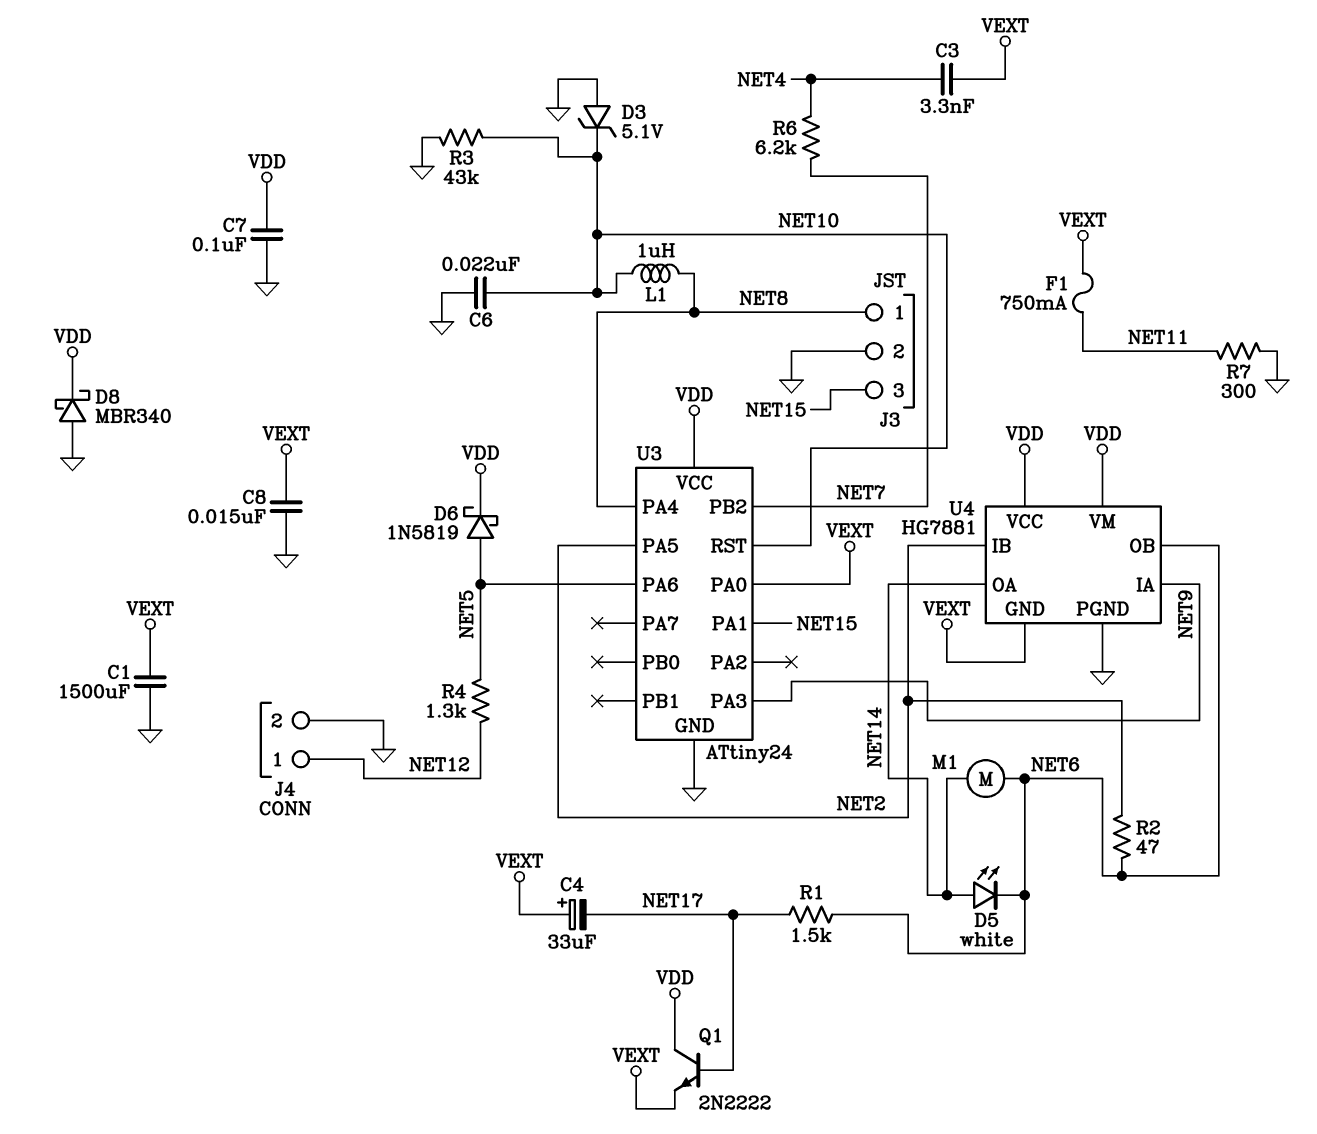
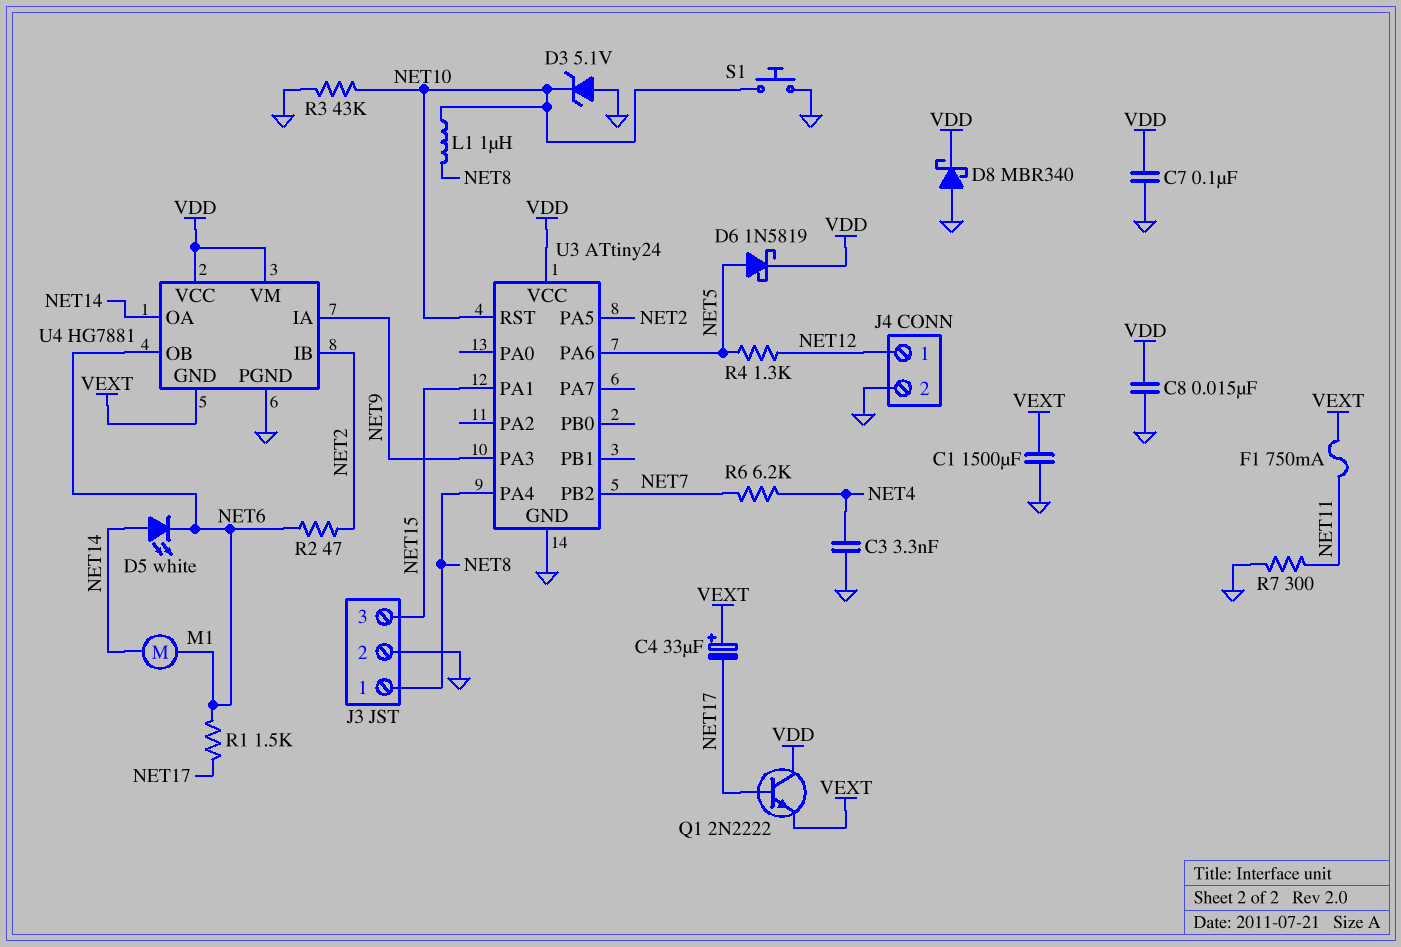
C3: 3.3nF (NET4, VEXT) -> 3.3nF (GND, NET4)
C6: 22nF (GND, NET10) -> none
C8: 15nF (GND, VEXT) -> 15nF (GND, VDD)
S1: none -> button (GND, NET10)
U3 pin PA0: VEXT -> none

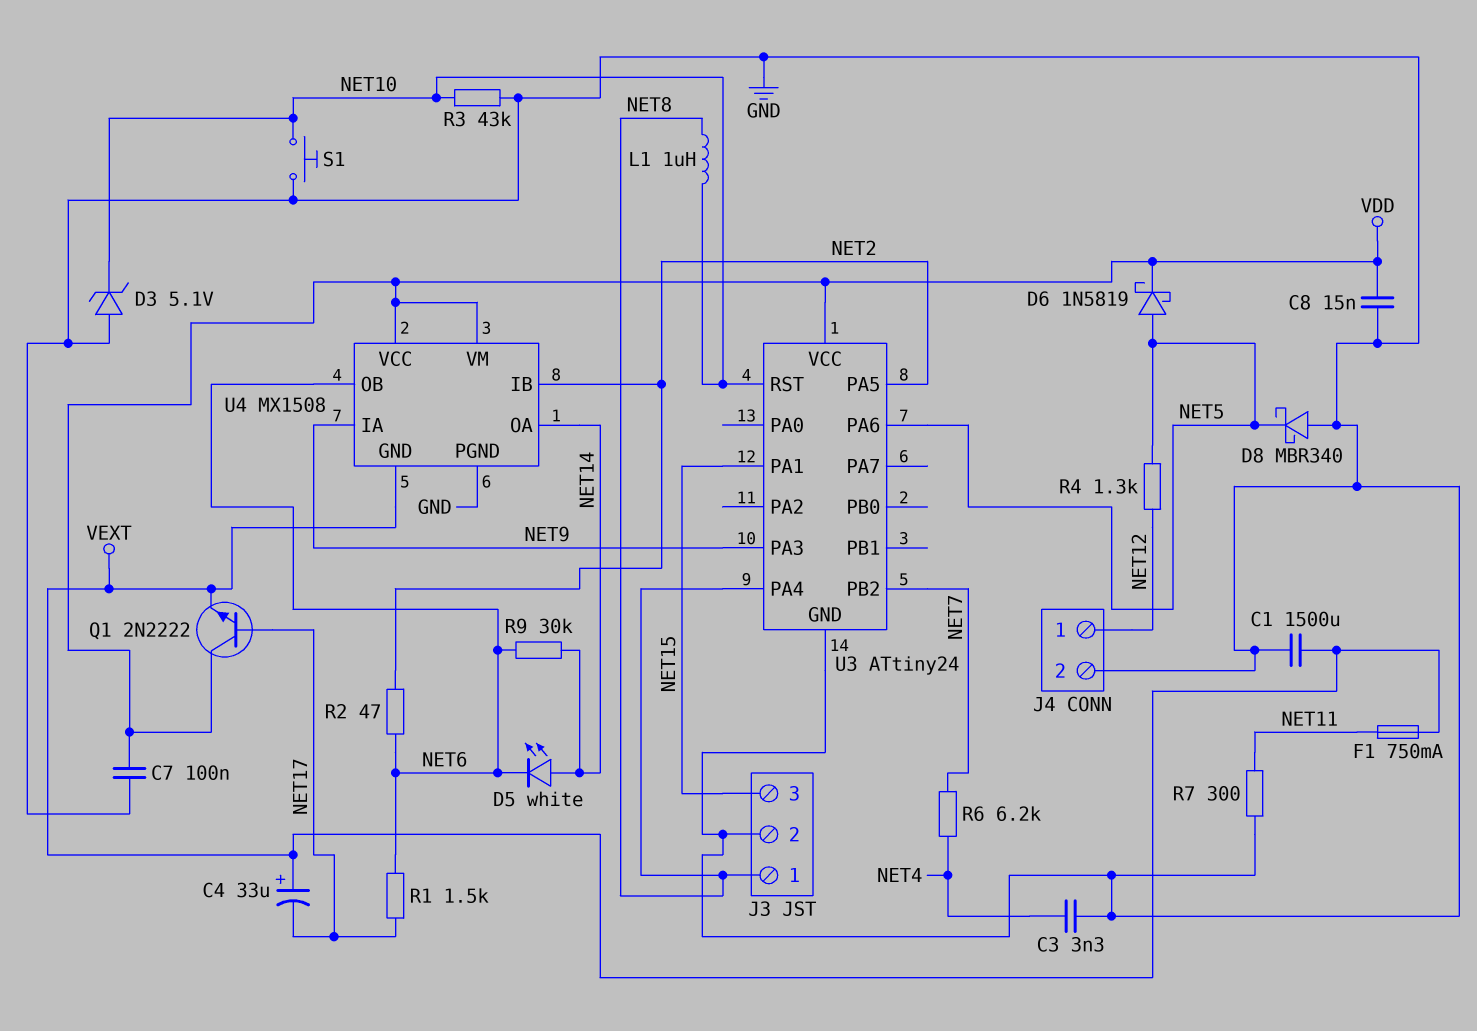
D8: schottky MBR340 (A GND, K VDD) -> schottky MBR340 (A GND, K NET5)
M1: motor (NET6, NET14) -> none
R9: none -> 30k (NET6, NET14)
U4: HG7881 -> MX1508

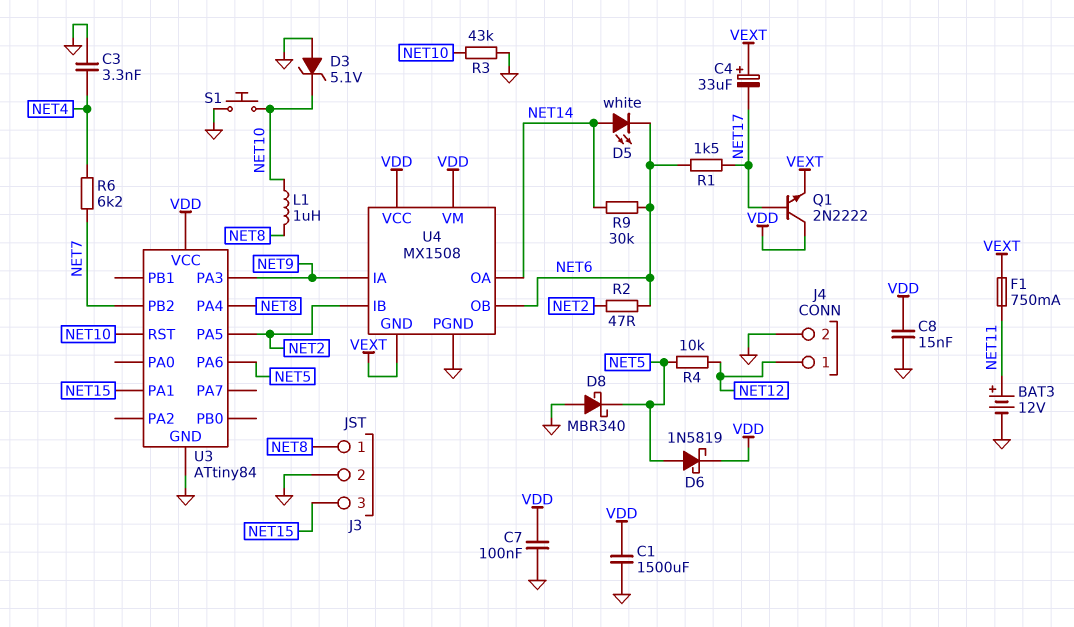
BAT3: none -> 12V (plus NET11, minus GND)
C1: 1500uF (GND, VEXT) -> 1500uF (GND, VDD)
R4: 1.3k (NET5, NET12) -> 10k (NET5, NET12)
R7: 300 (GND, NET11) -> none
U3: ATtiny24 -> ATtiny84

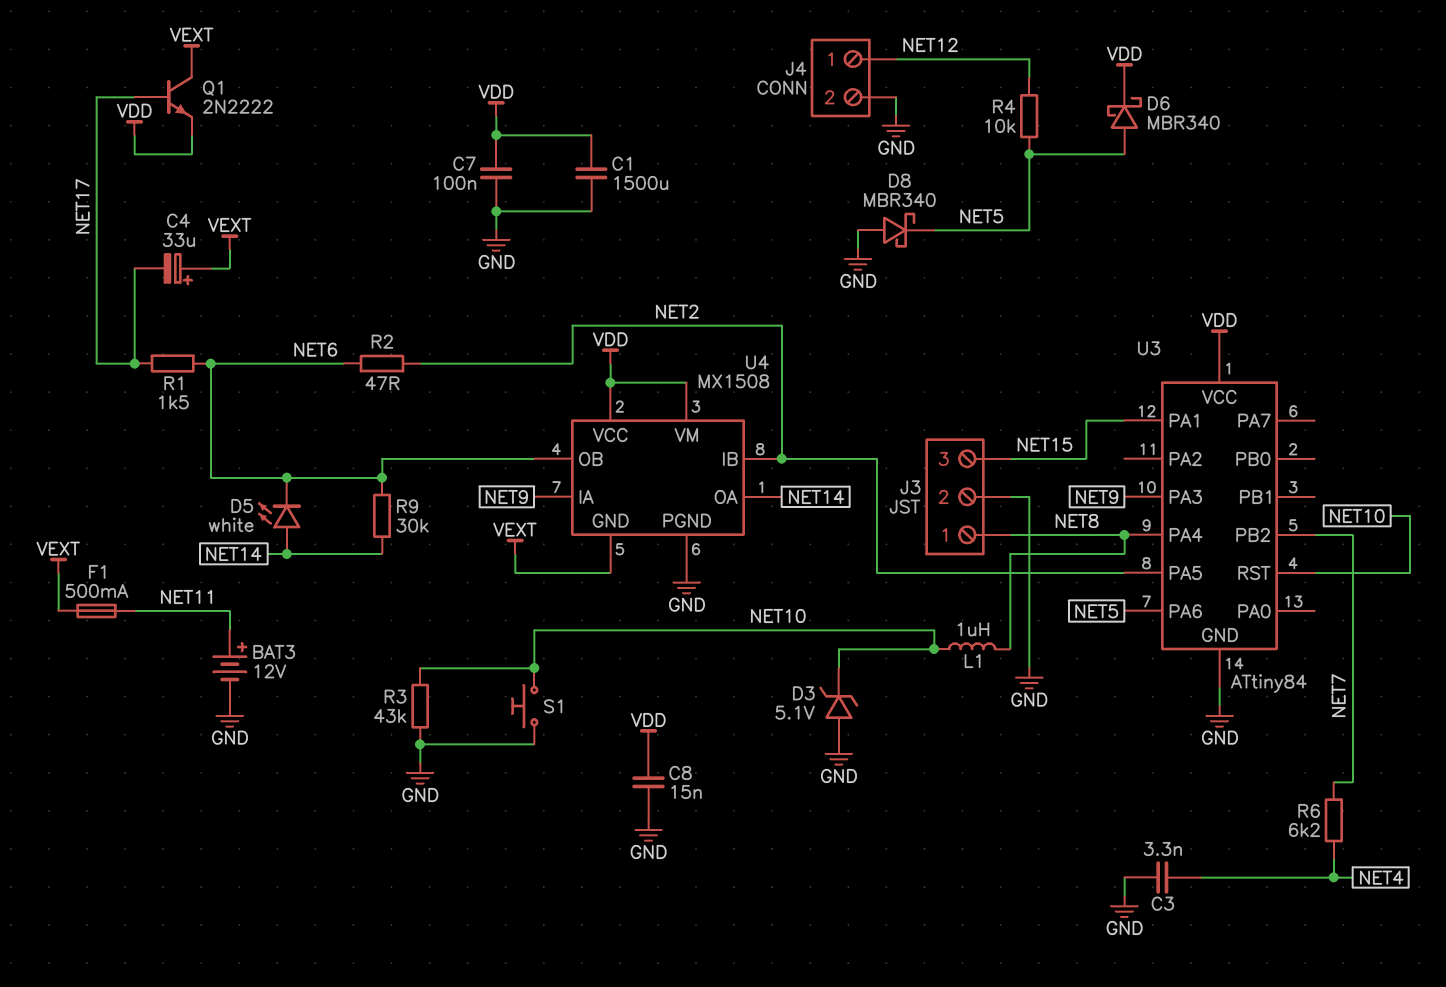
D6: schottky 1N5819 (A NET5, K VDD) -> schottky MBR340 (A NET5, K VDD)
F1: 750mA (NET11, VEXT) -> 500mA (NET11, VEXT)
Q1: NPN 2N2222 (B NET17, C VDD, E VEXT) -> NPN 2N2222 (B NET17, C VEXT, E VDD)

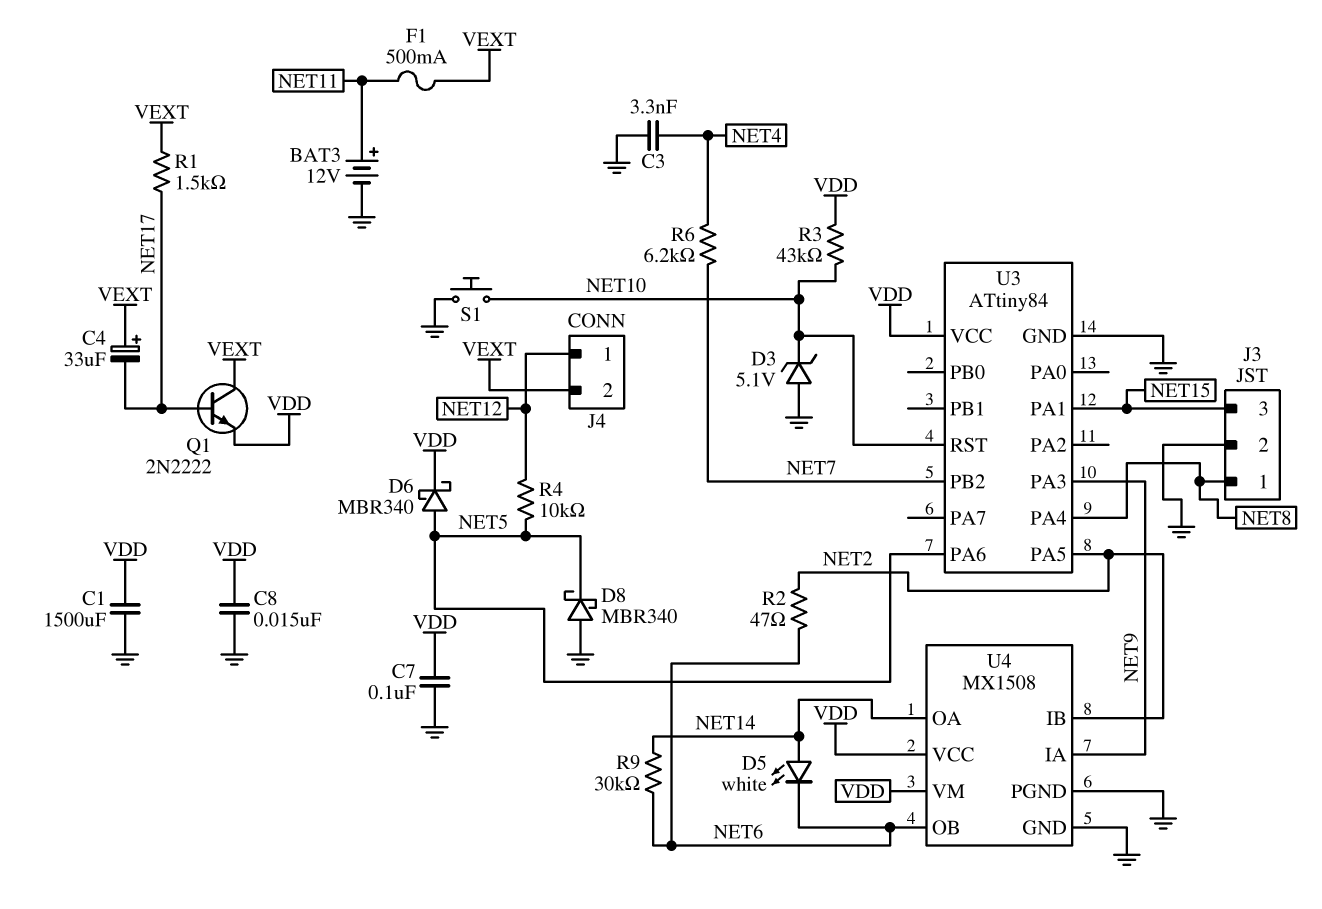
J4 pin 2: GND -> VEXT
L1: 1uH (NET8, NET10) -> none
R1: 1.5k (NET6, NET17) -> 1.5k (NET17, VEXT)
R3: 43k (GND, NET10) -> 43k (NET10, VDD)
U4 pin GND: VEXT -> GND

